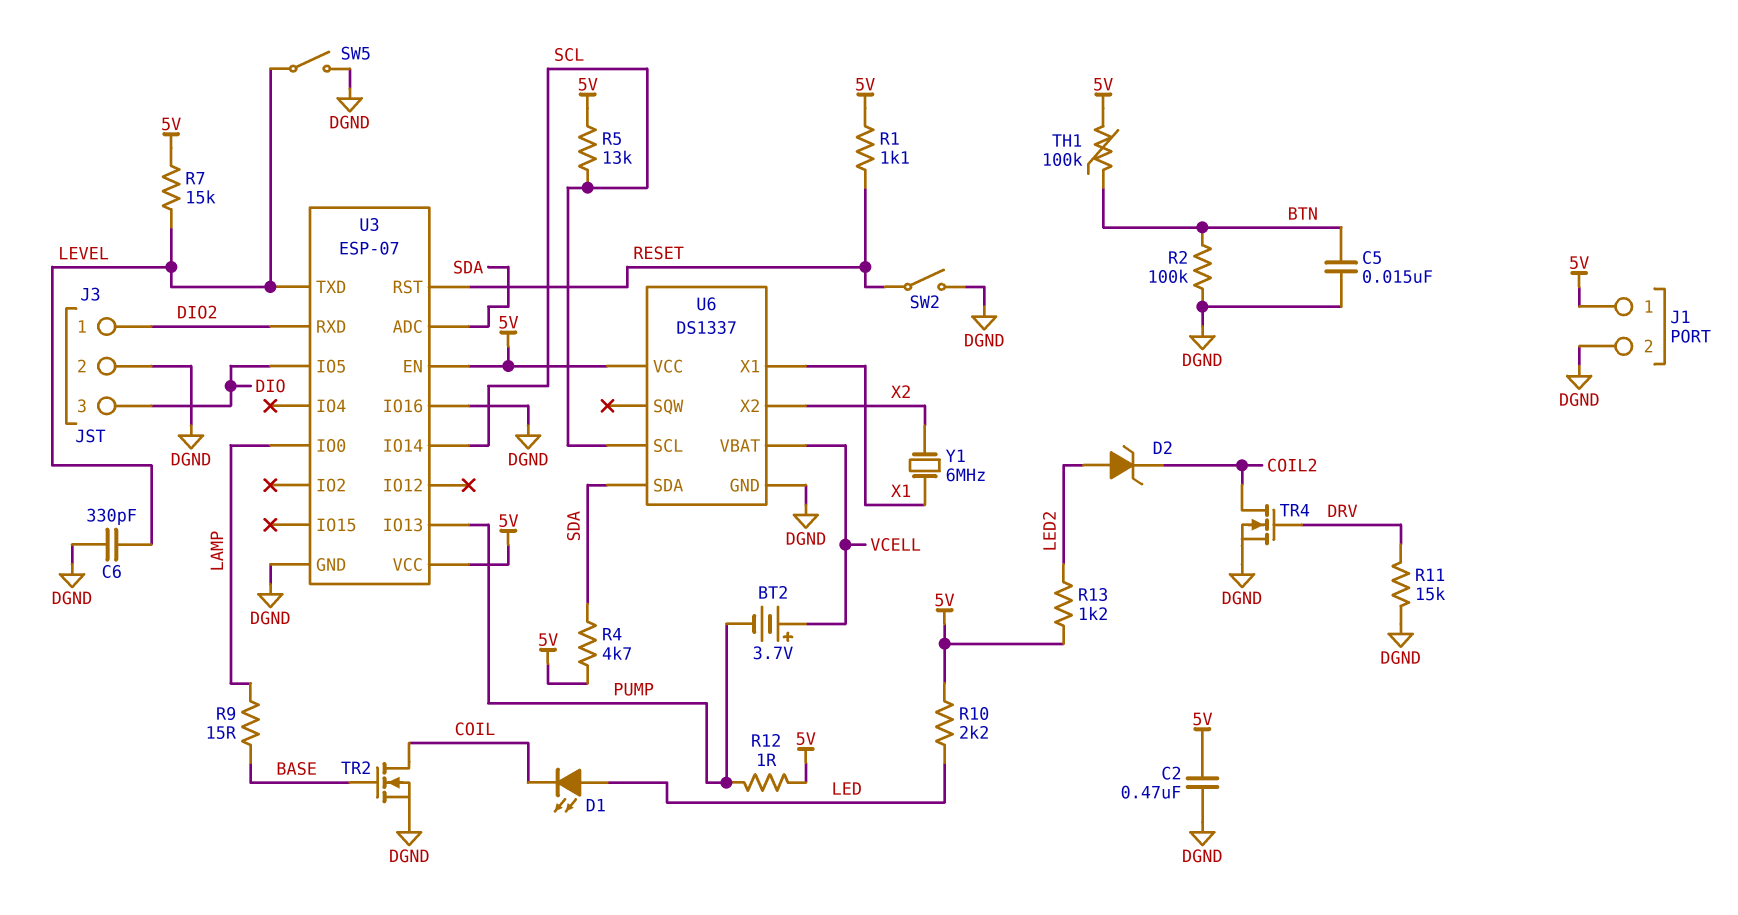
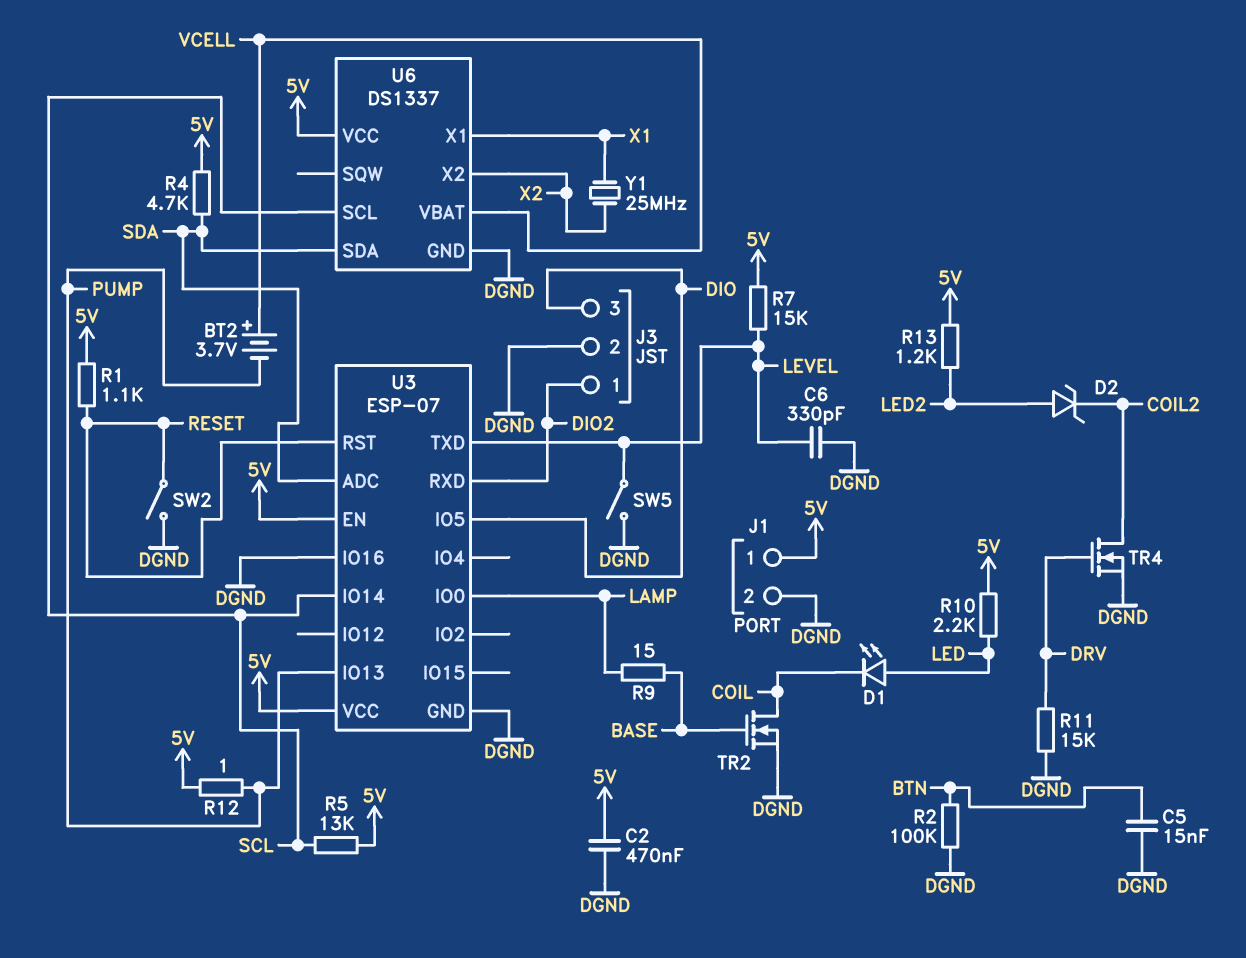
TH1: 100k (5V, BTN) -> none
Y1: 6MHz (X1, X2) -> 25MHz (X1, X2)

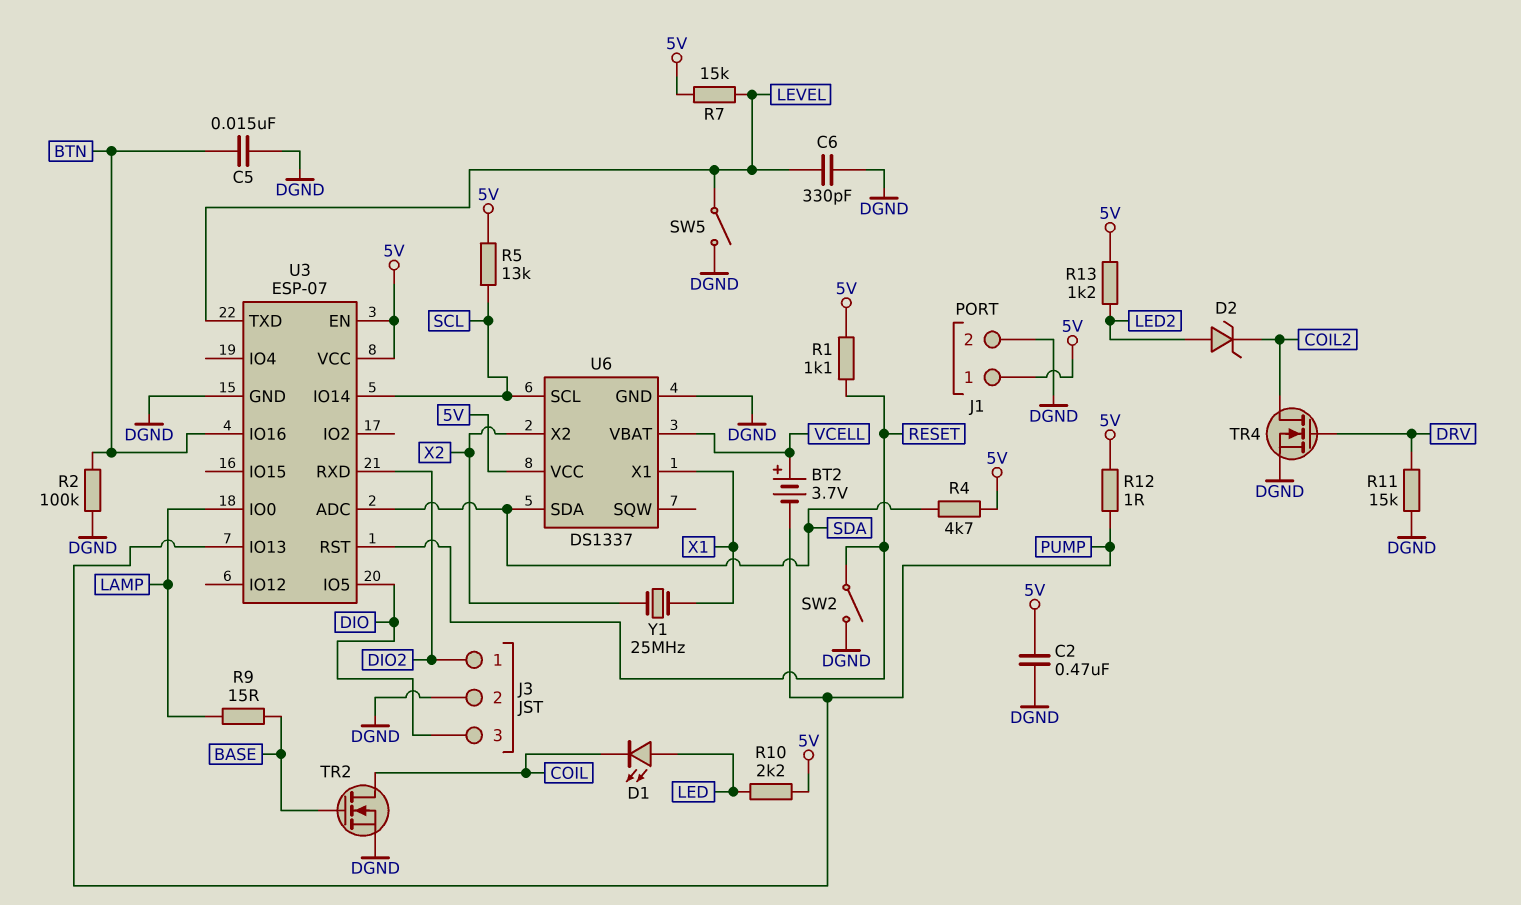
U3 pin IO16: DGND -> BTN

